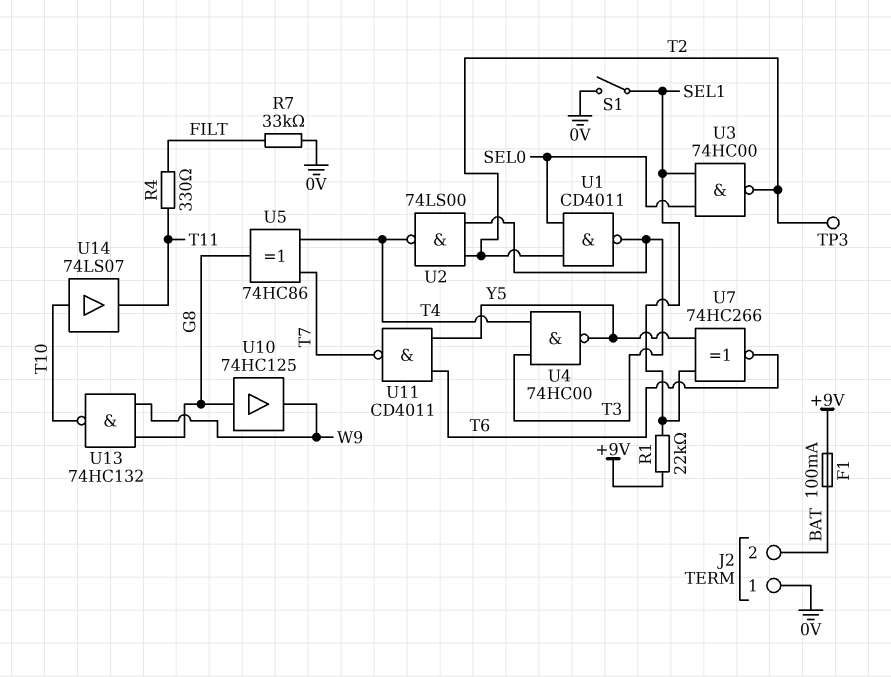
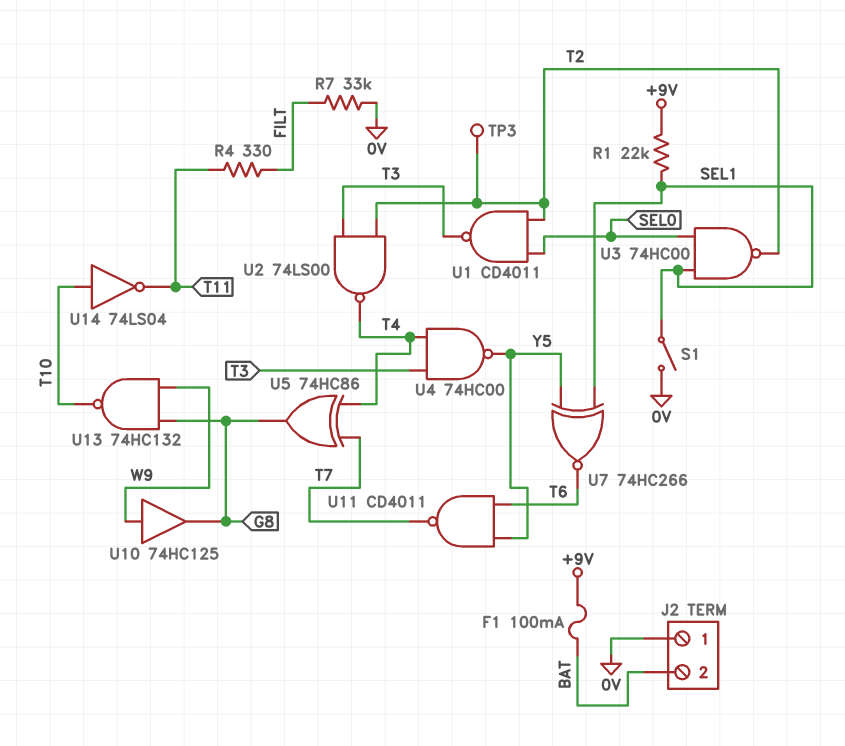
U10: buffer 74HC125 (in G8, out W9) -> buffer 74HC125 (in W9, out G8)
U14: buffer 74LS07 (in T10, out T11) -> NOT 74LS04 (in T10, out T11)

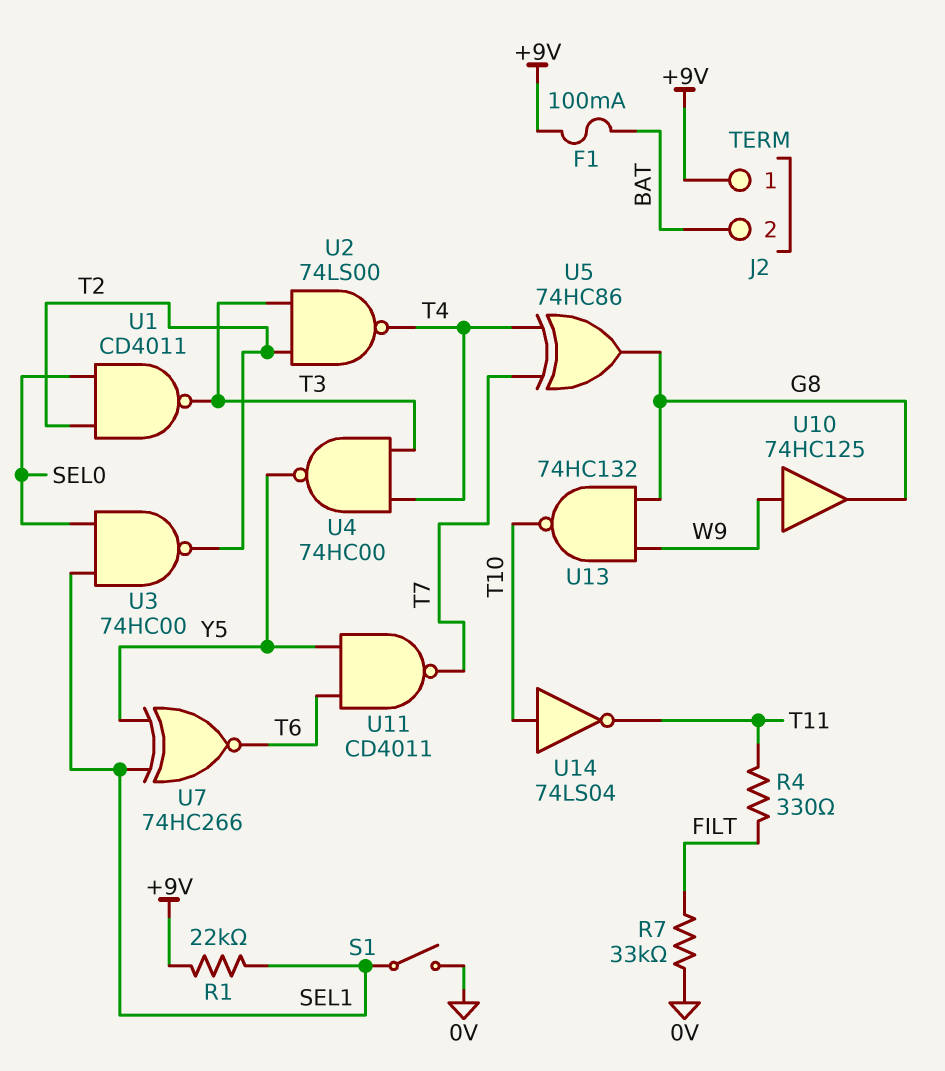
J2 pin 1: 0V -> +9V
TP3: test point (T2) -> none

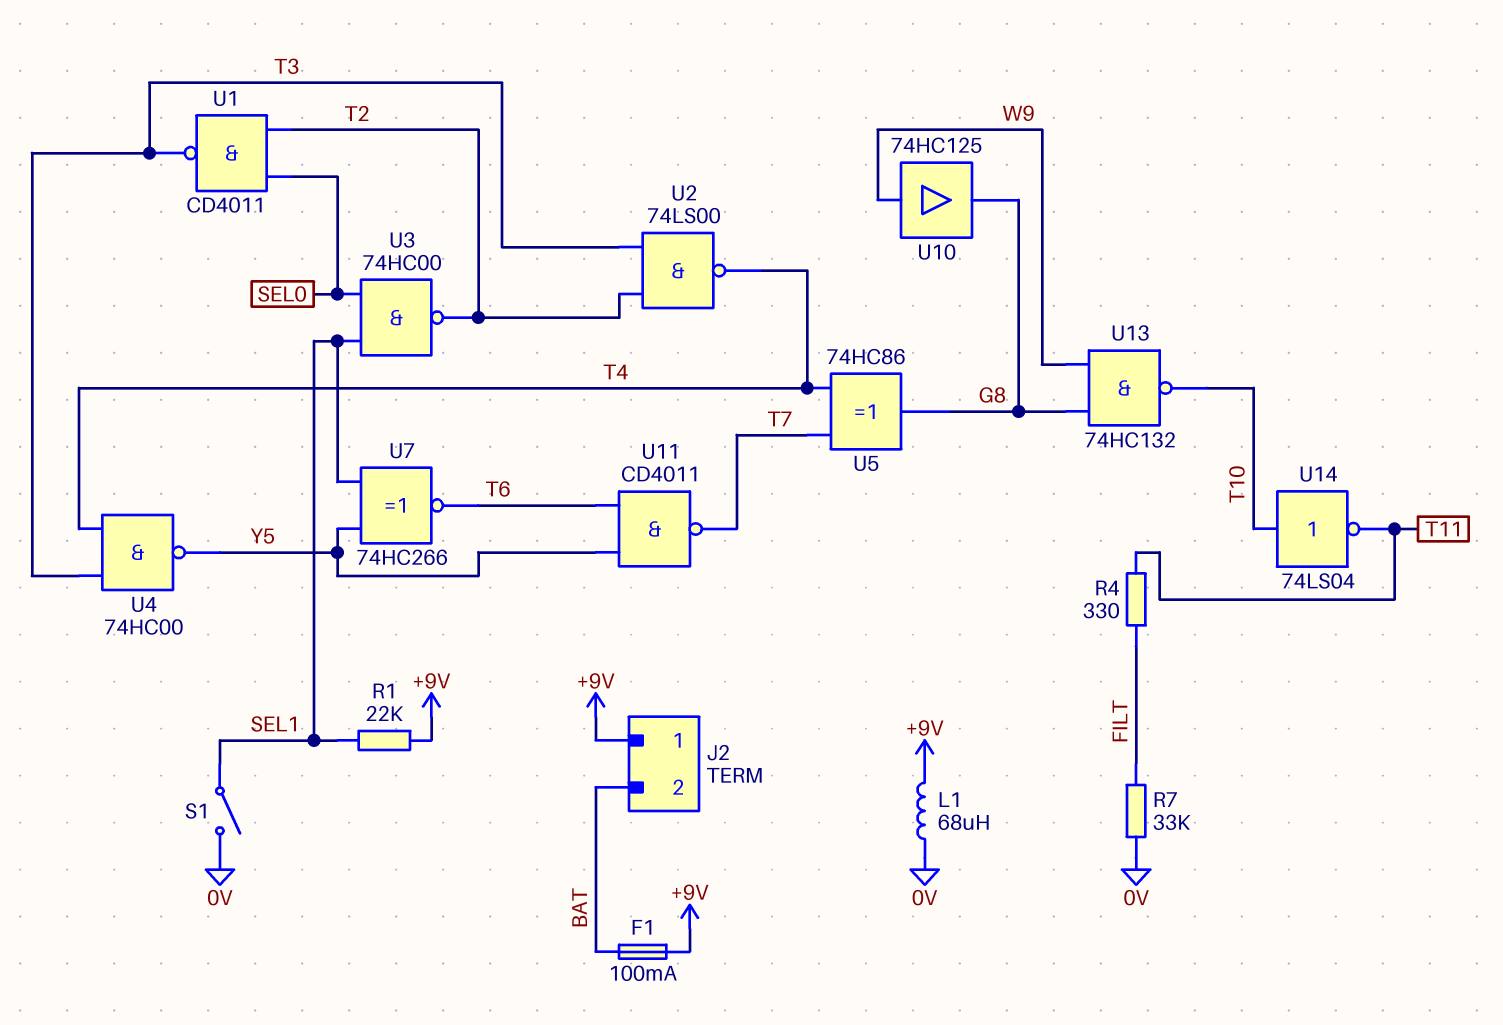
L1: none -> 68uH (+9V, 0V)

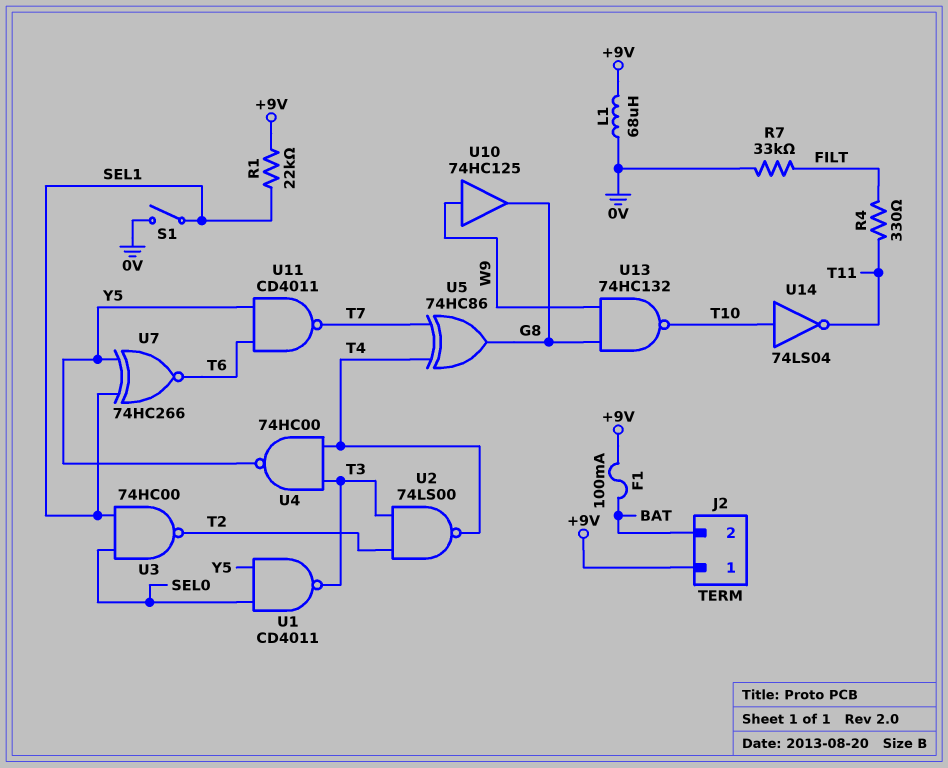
U1: NAND CD4011 (in SEL0, in T2, out T3) -> NAND CD4011 (in SEL0, in Y5, out T3)

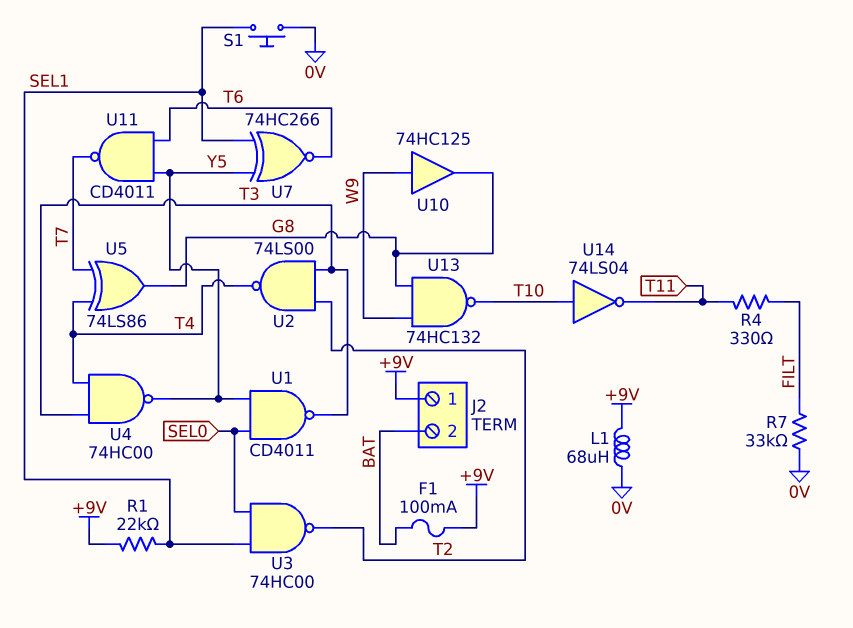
S1: switch (0V, SEL1) -> button (0V, SEL1)
U5: XOR 74HC86 (in T4, in T7, out G8) -> XOR 74LS86 (in T4, in T7, out G8)

